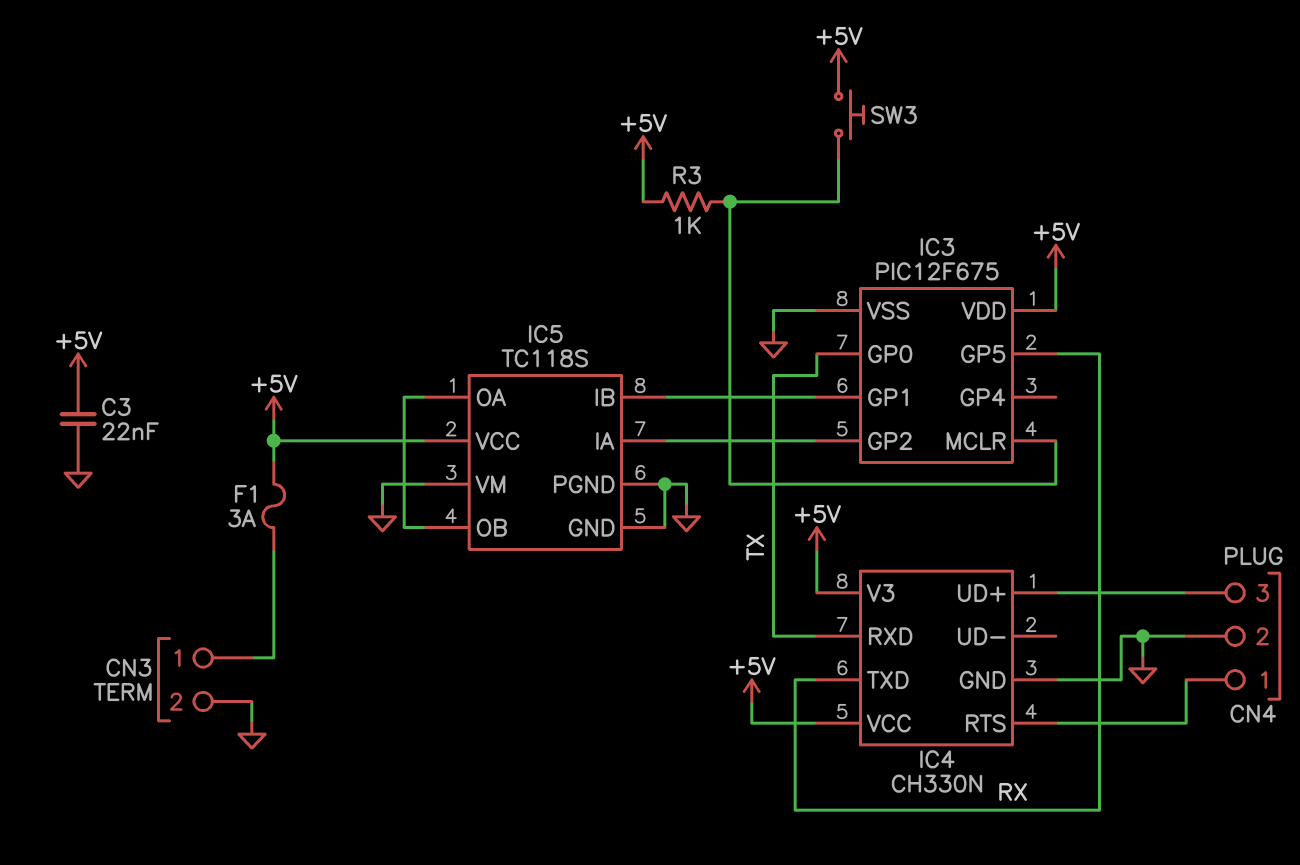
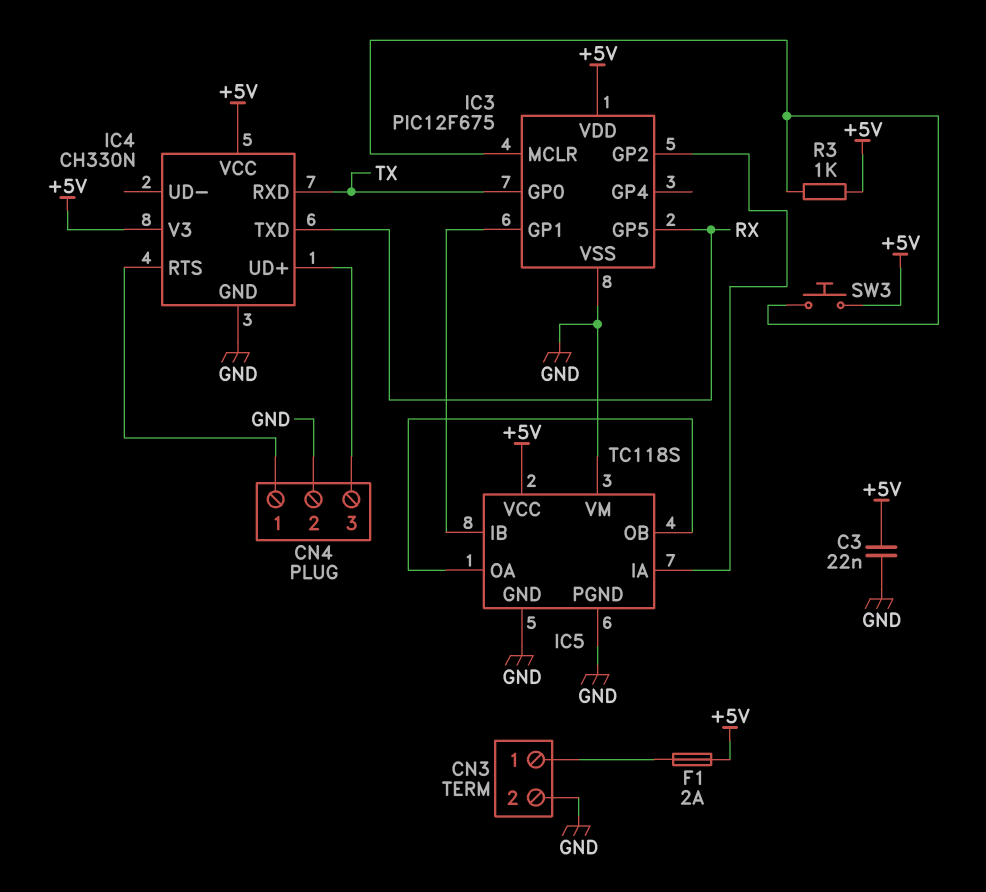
F1: 3A (+5V, CN3/1) -> 2A (+5V, CN3/1)

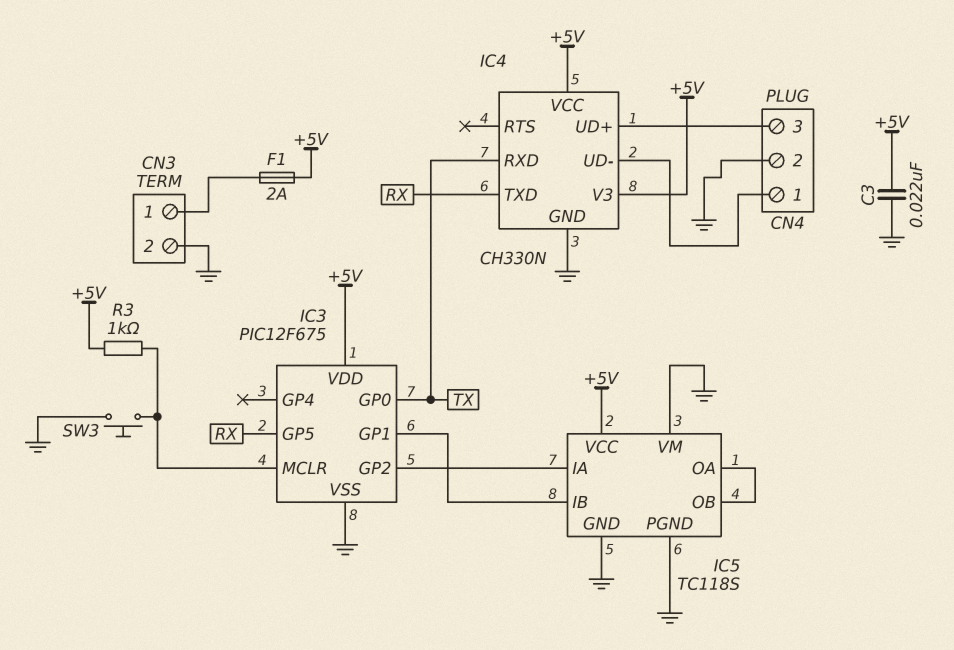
IC4 pin RTS: CN4/1 -> none
IC4 pin UD-: none -> CN4/1
SW3: button (+5V, IC3/MCLR) -> button (GND, IC3/MCLR)

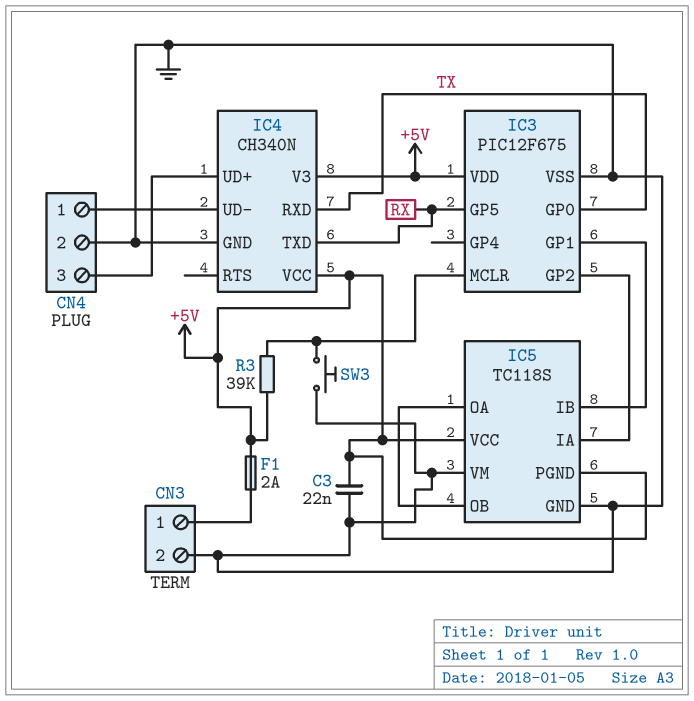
IC4: CH330N -> CH340N
IC5 pin PGND: GND -> +5V
R3: 1k (+5V, IC3/MCLR) -> 39k (+5V, IC3/MCLR)

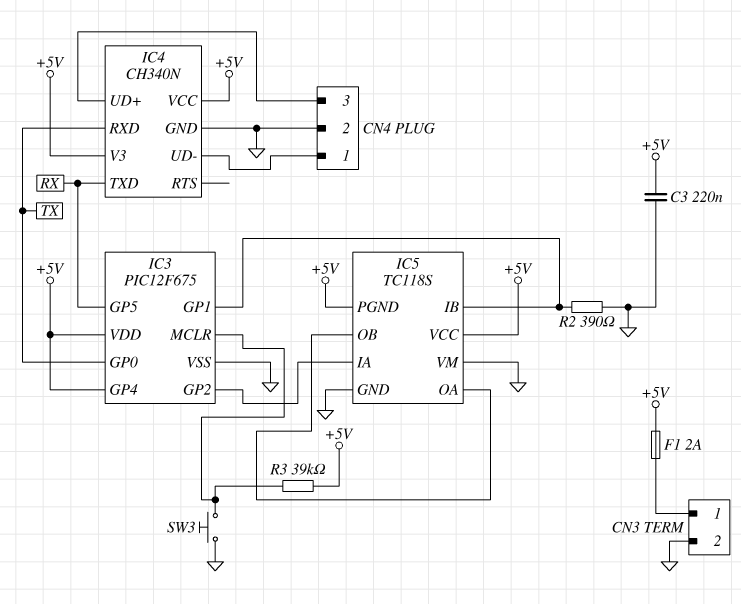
C3: 22nF (+5V, GND) -> 220nF (+5V, GND)
IC3 pin GP4: none -> +5V
R2: none -> 390 (GND, IC3/GP1)

